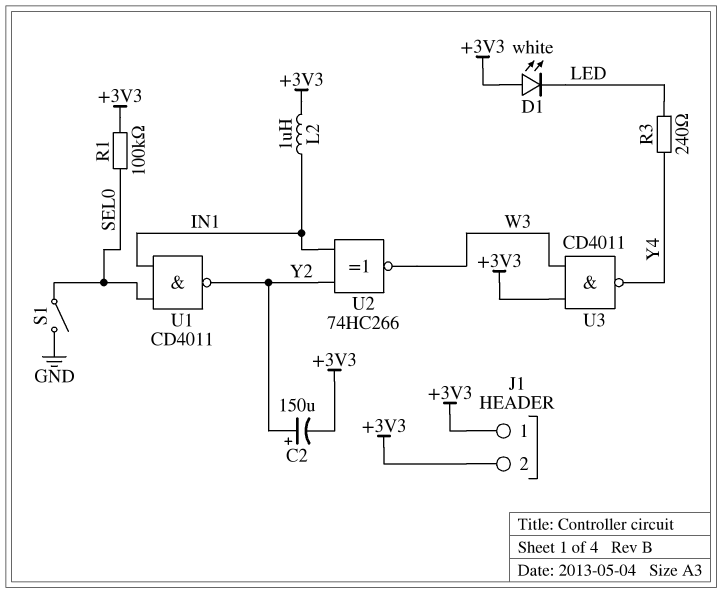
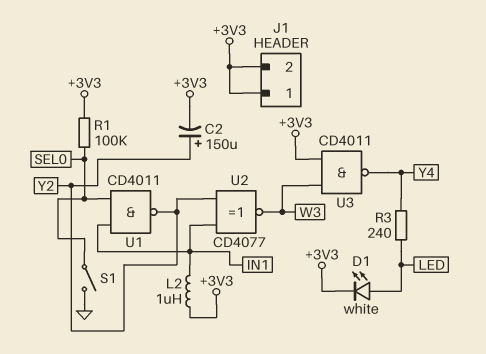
D1: LED white (A +3V3, K LED) -> LED white (A LED, K +3V3)
U2: XNOR 74HC266 (in IN1, in Y2, out W3) -> XNOR CD4077 (in IN1, in Y2, out W3)

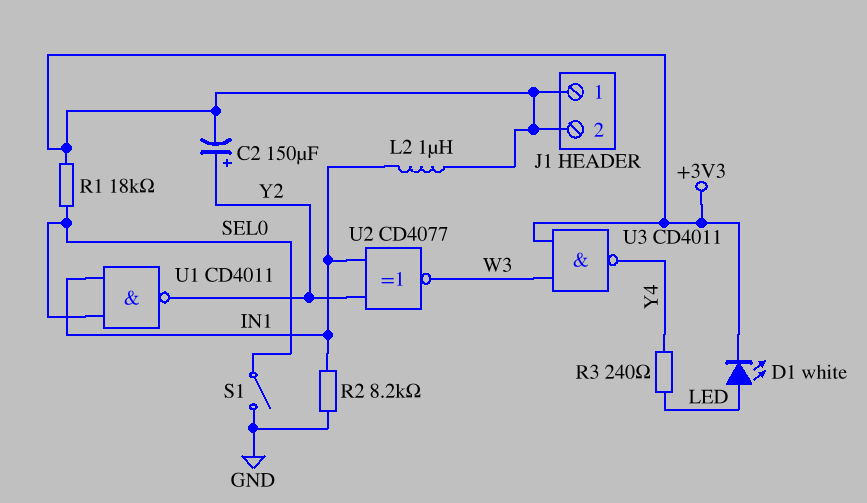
R1: 100k (+3V3, SEL0) -> 18k (+3V3, SEL0)
R2: none -> 8.2k (GND, IN1)

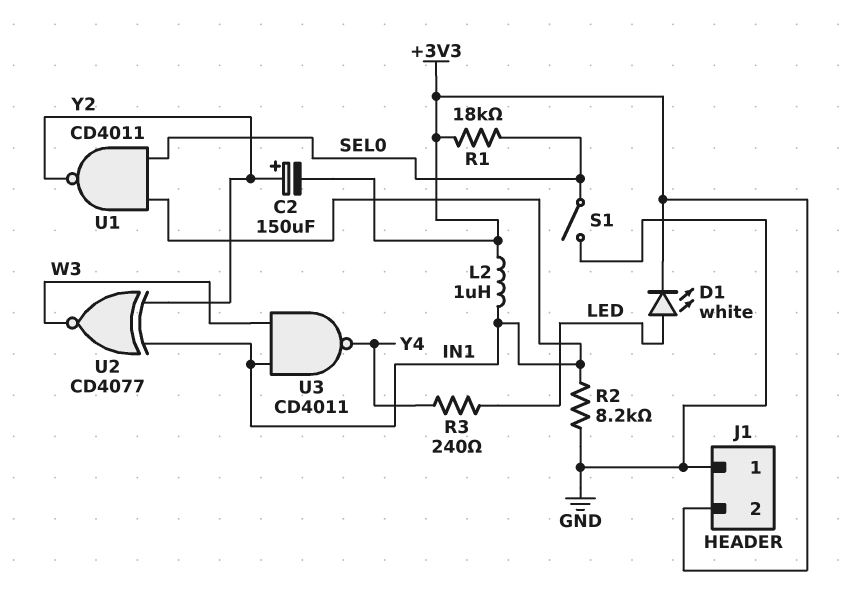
J1 pin 1: +3V3 -> GND
U3: NAND CD4011 (in +3V3, in W3, out Y4) -> NAND CD4011 (in IN1, in W3, out Y4)

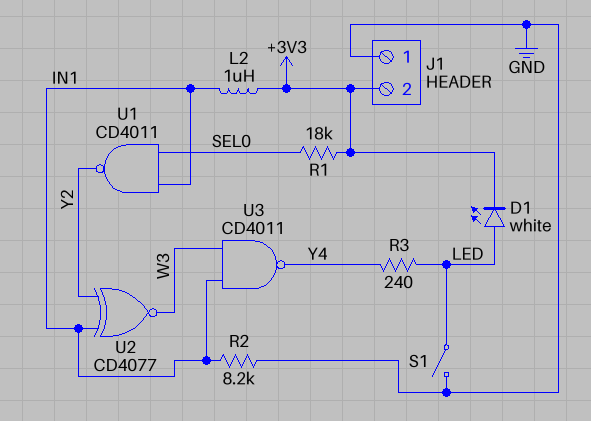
C2: 150uF (plus Y2, minus +3V3) -> none
S1: switch (GND, SEL0) -> switch (GND, LED)

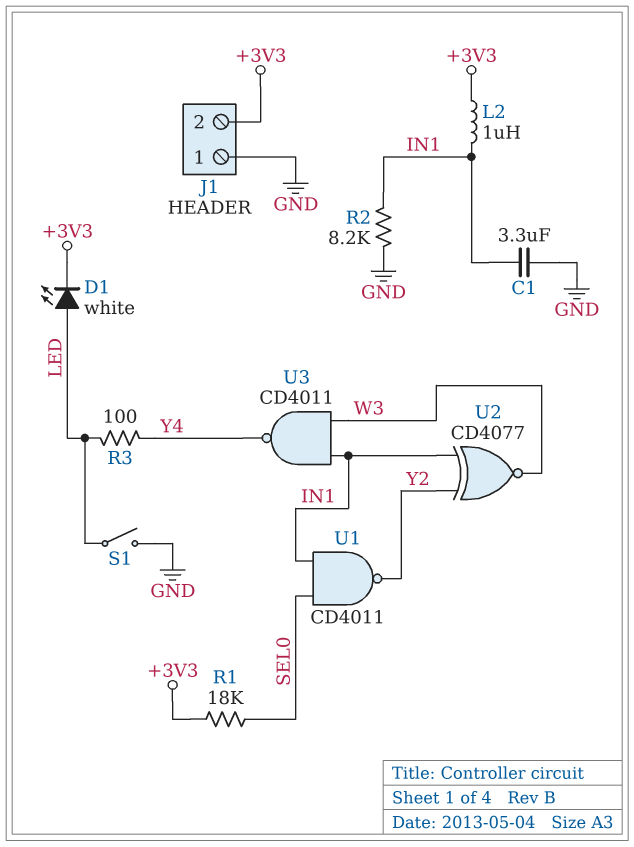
C1: none -> 3.3uF (GND, IN1)
R3: 240 (LED, Y4) -> 100 (LED, Y4)

